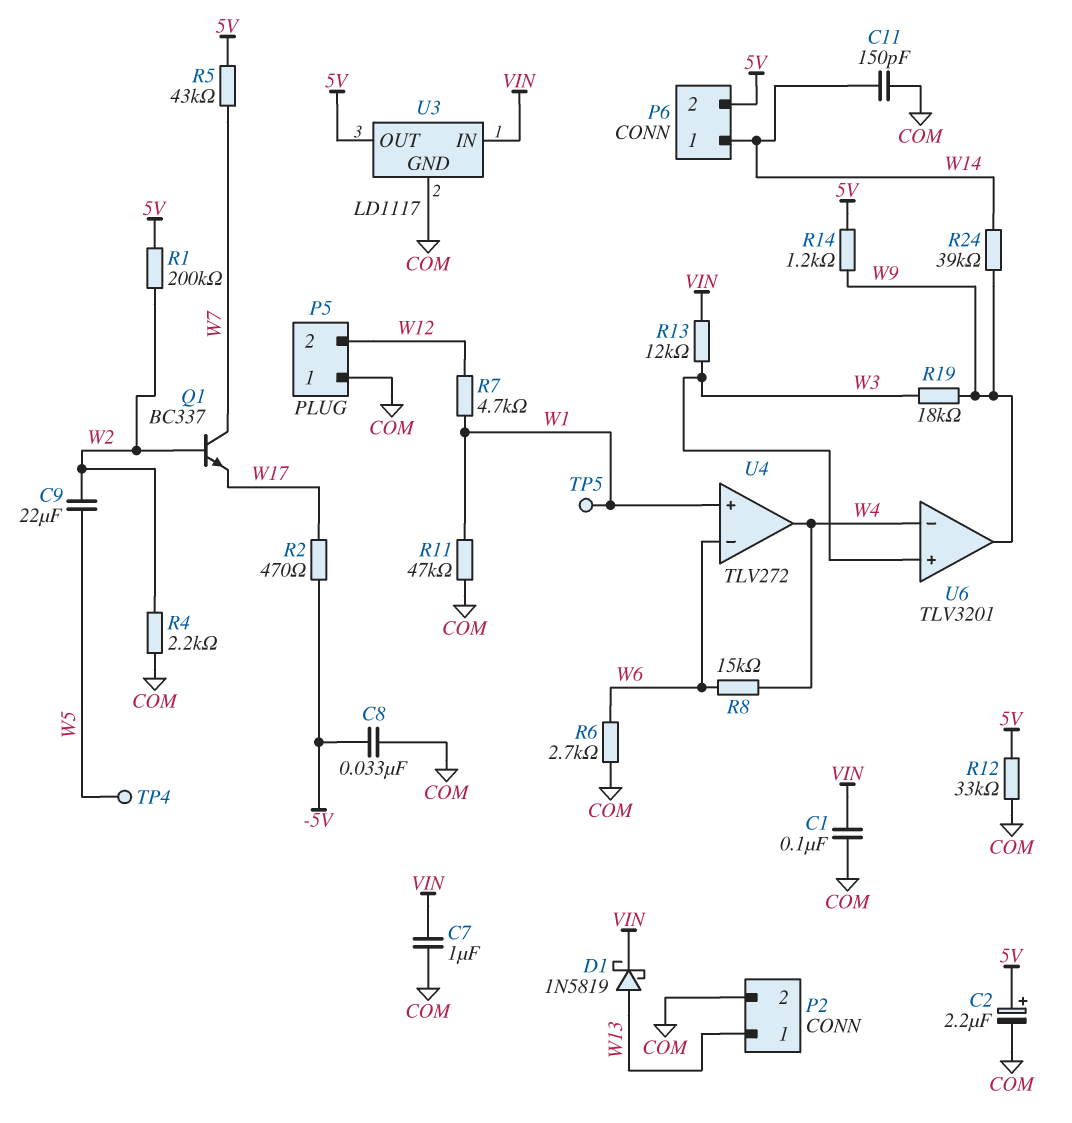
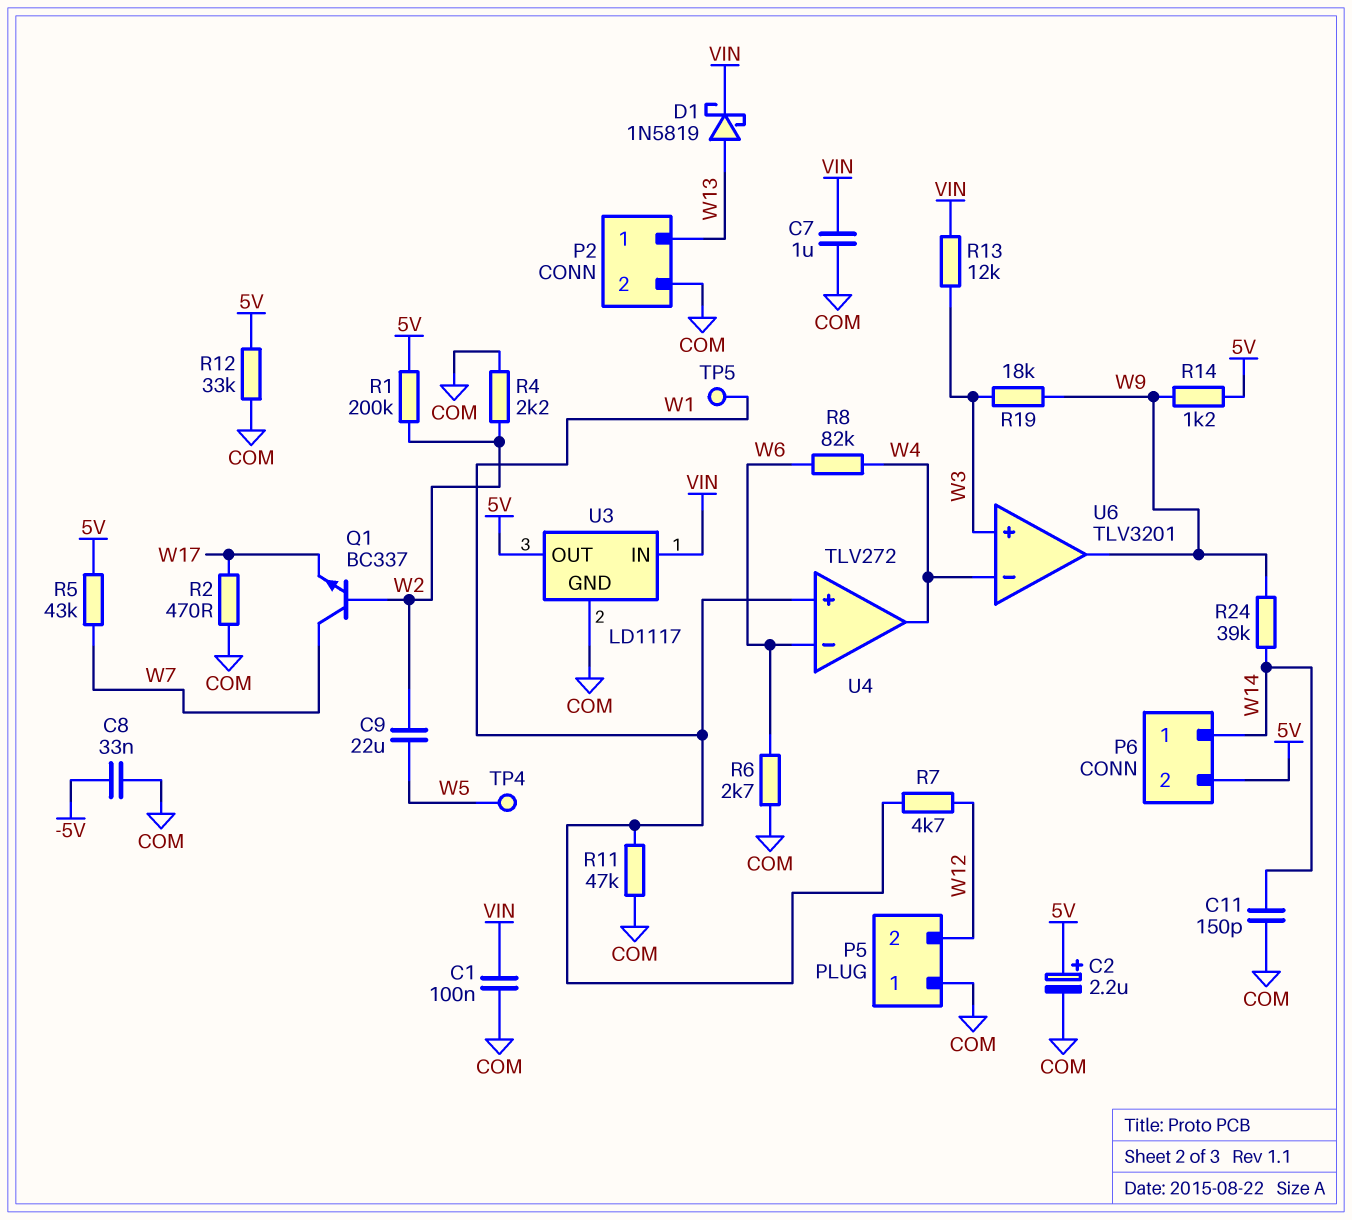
R2: 470 (-5V, W17) -> 470 (COM, W17)
R8: 15k (W4, W6) -> 82k (W4, W6)

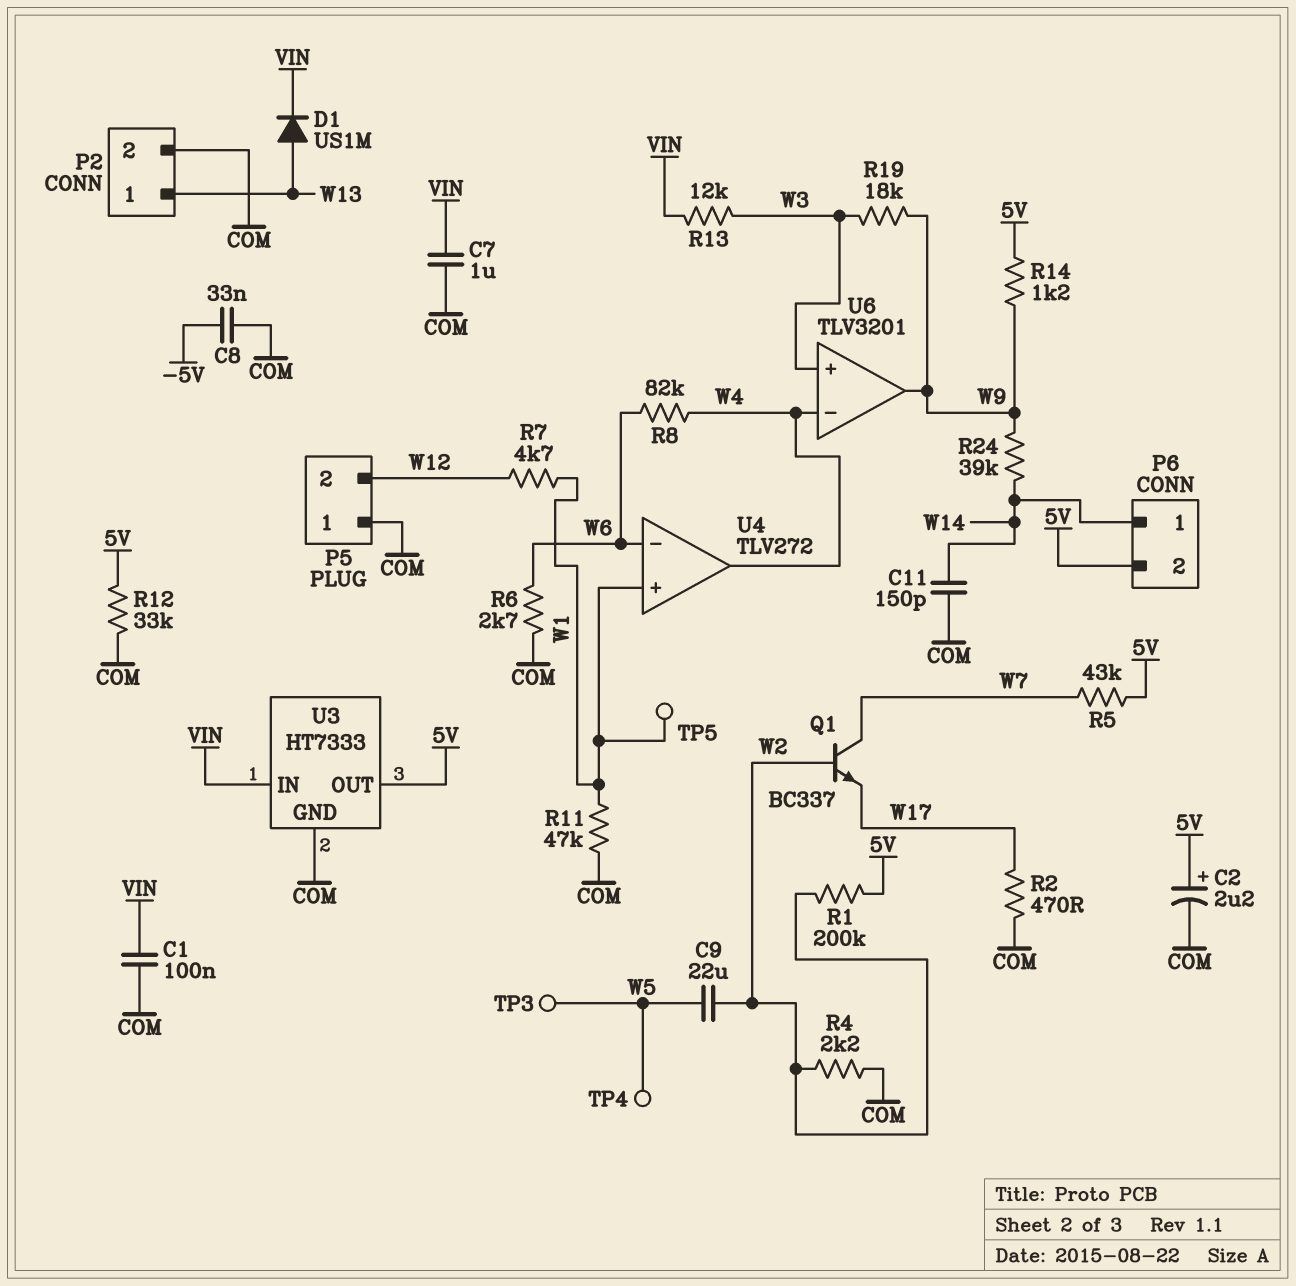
D1: schottky 1N5819 (A W13, K VIN) -> diode US1M (A W13, K VIN)
TP3: none -> test point (W5)
U3: LD1117 -> HT7333

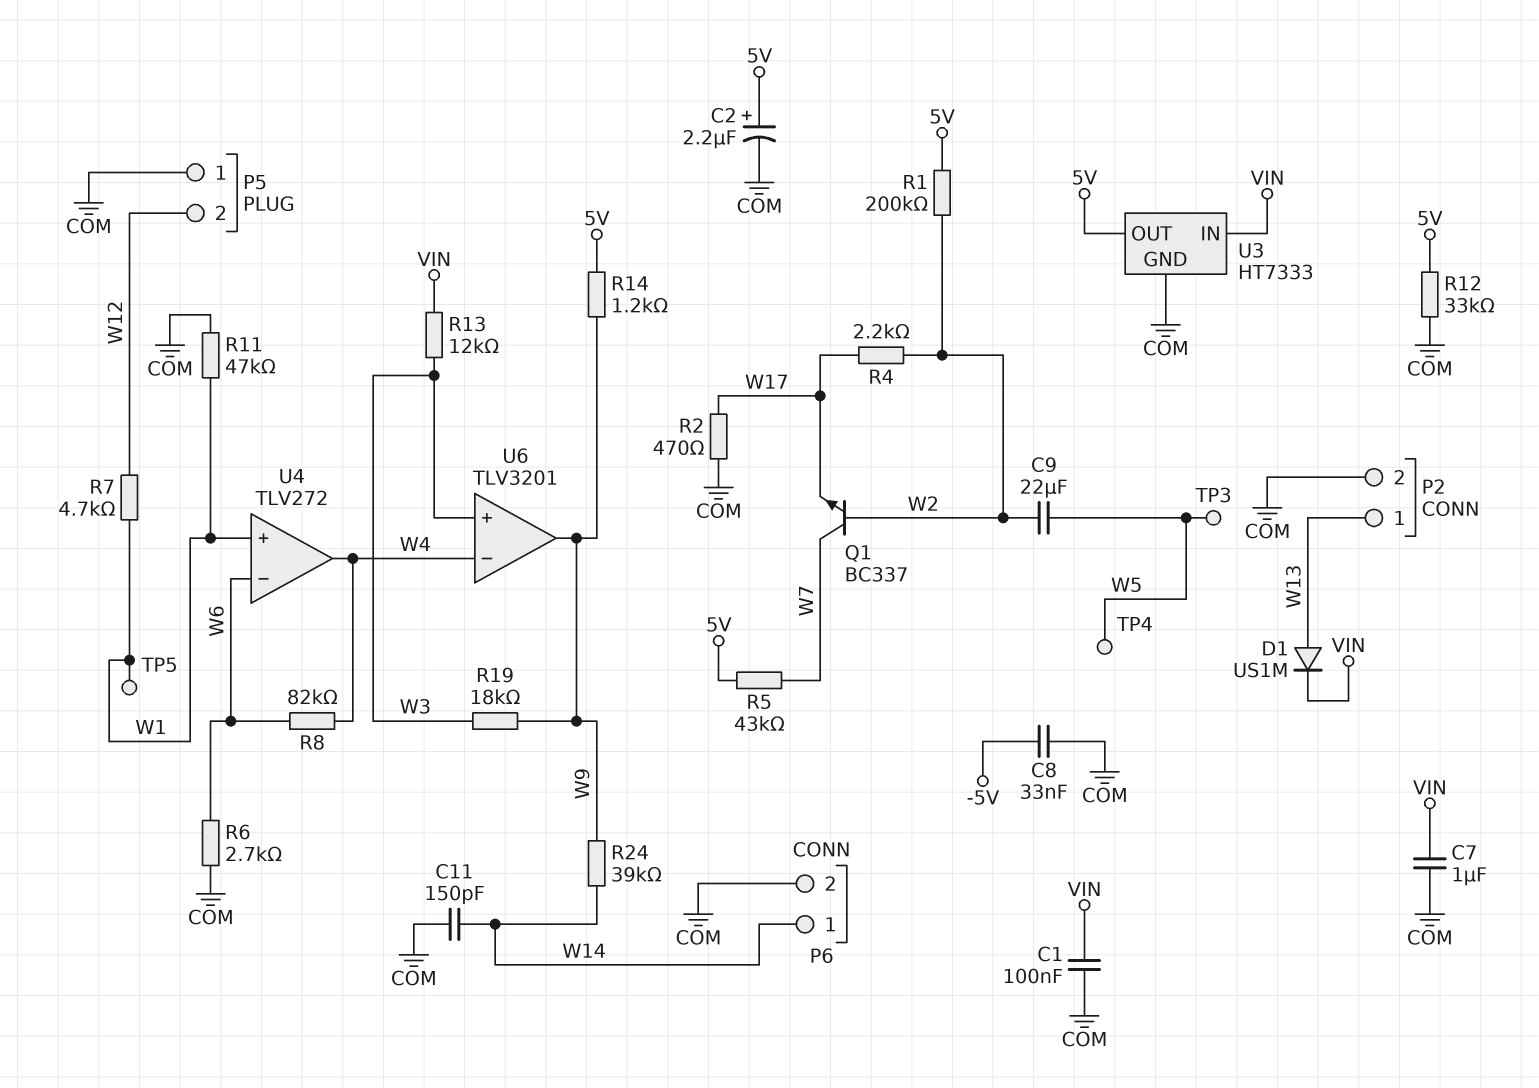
P6 pin 2: 5V -> COM
R4: 2.2k (COM, W2) -> 2.2k (W2, W17)

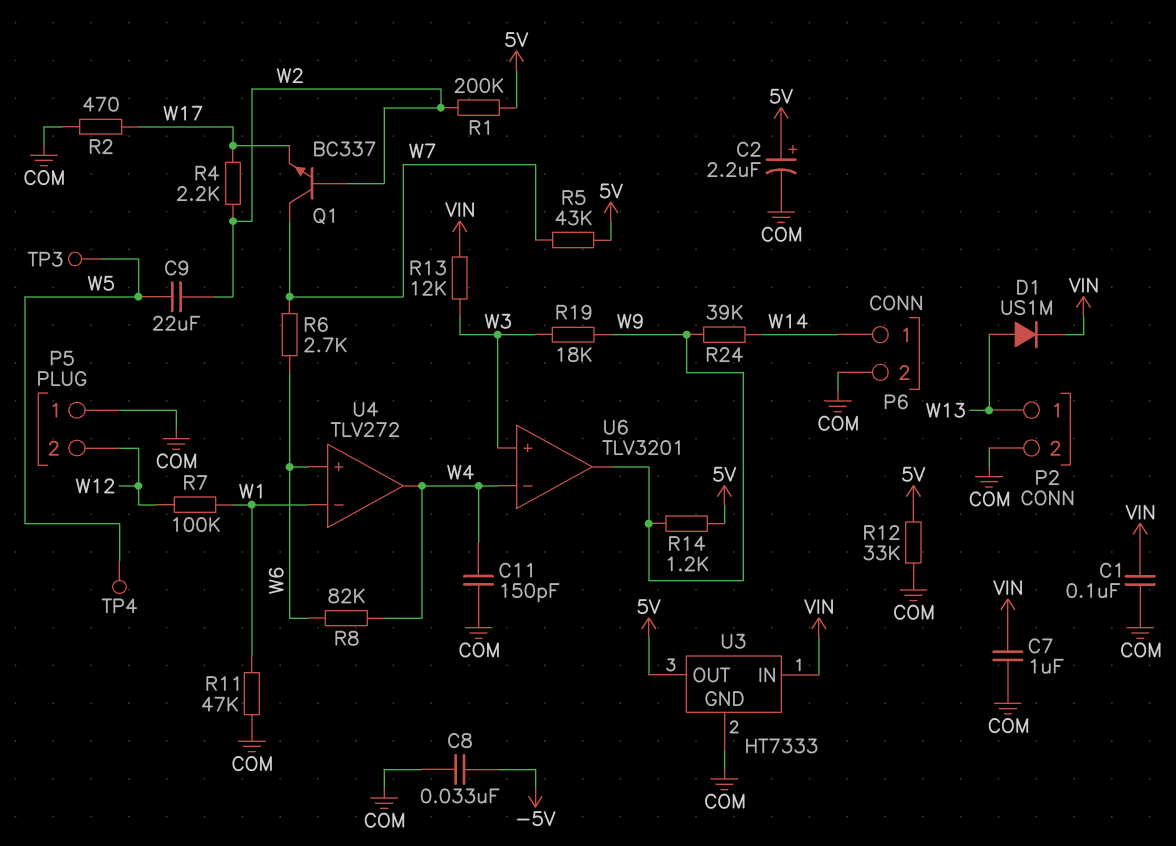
C11: 150pF (COM, W14) -> 150pF (COM, W4)
R6: 2.7k (COM, W6) -> 2.7k (W6, W7)
R7: 4.7k (W1, W12) -> 100k (W1, W12)
TP5: test point (W1) -> none
U4 pin in+: W1 -> W6
U4 pin in-: W6 -> W1

